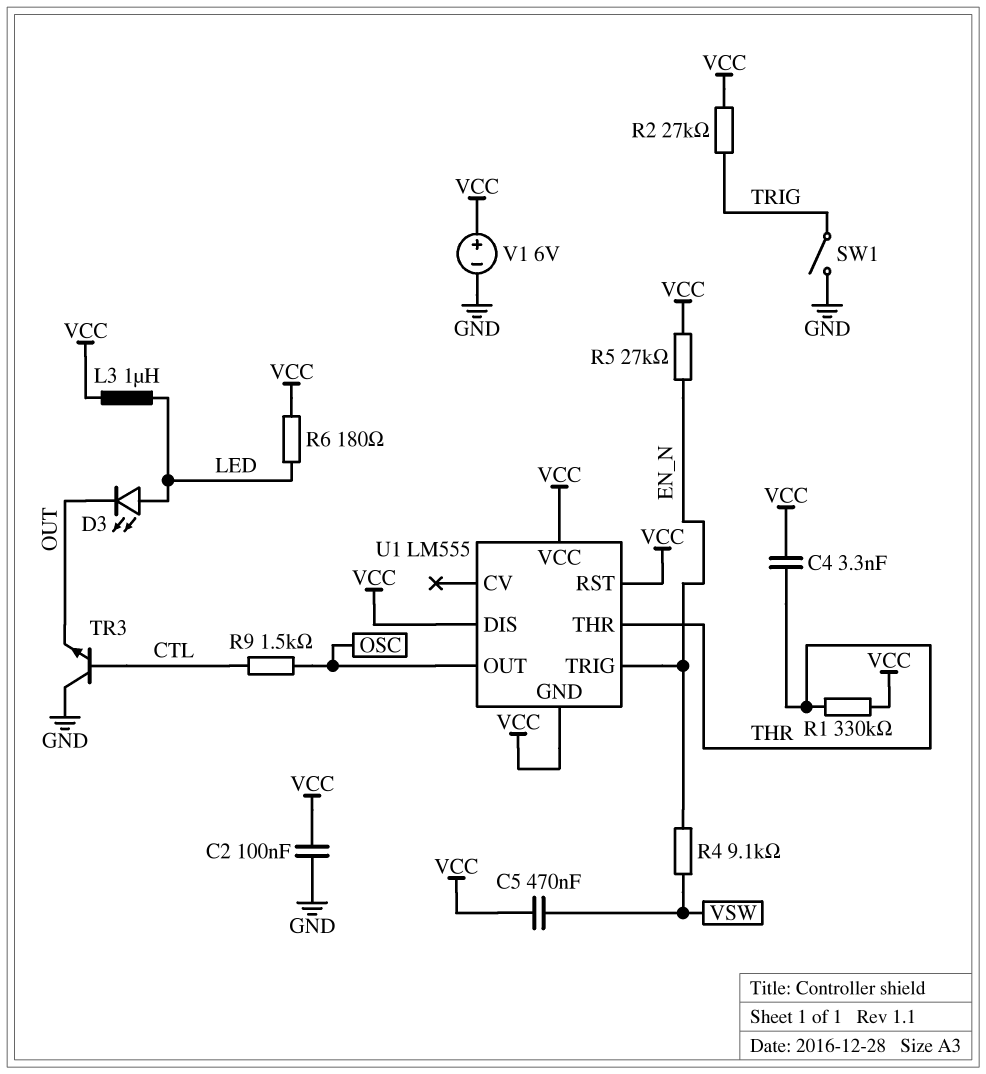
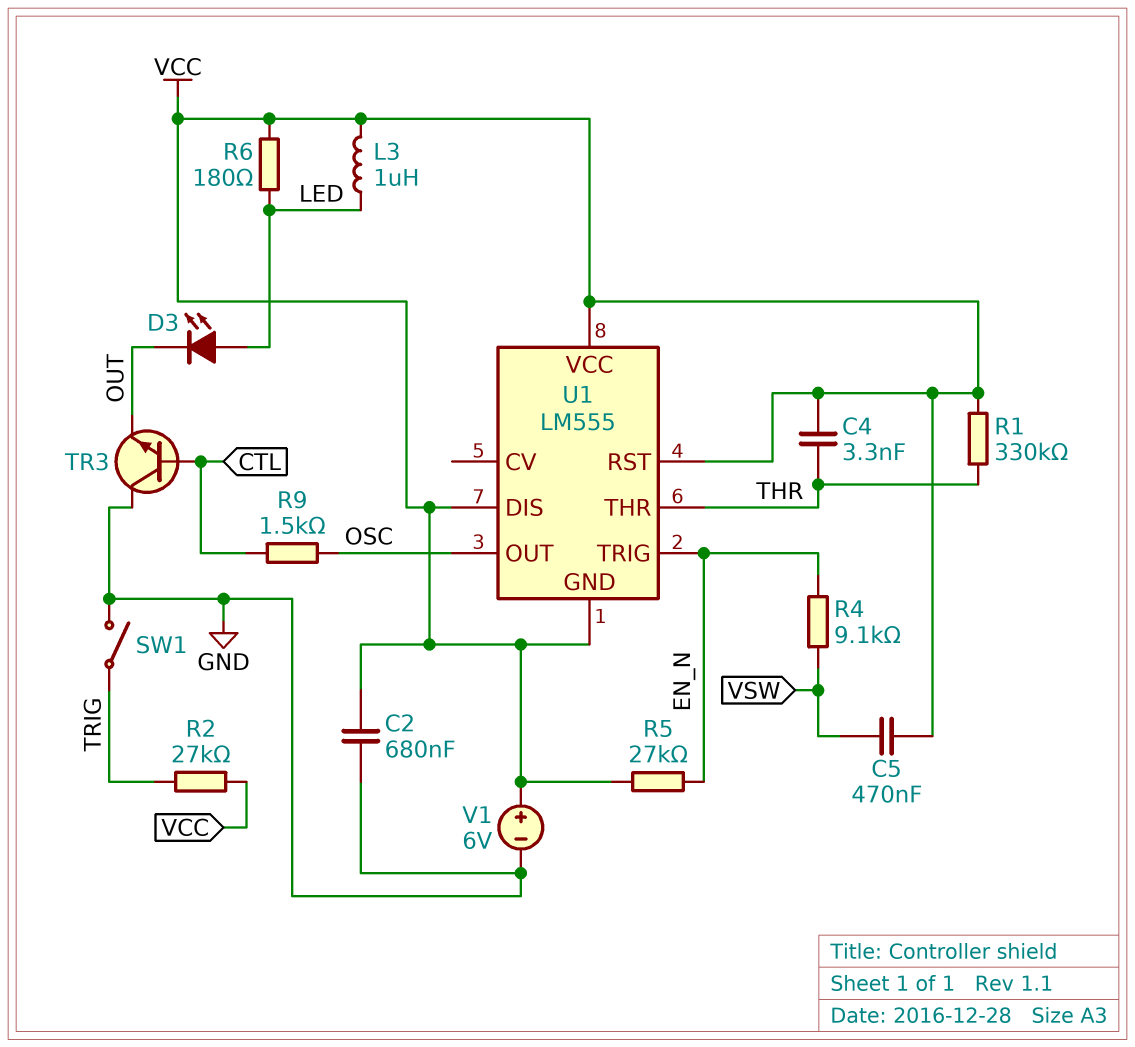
C2: 100nF (GND, VCC) -> 680nF (GND, VCC)

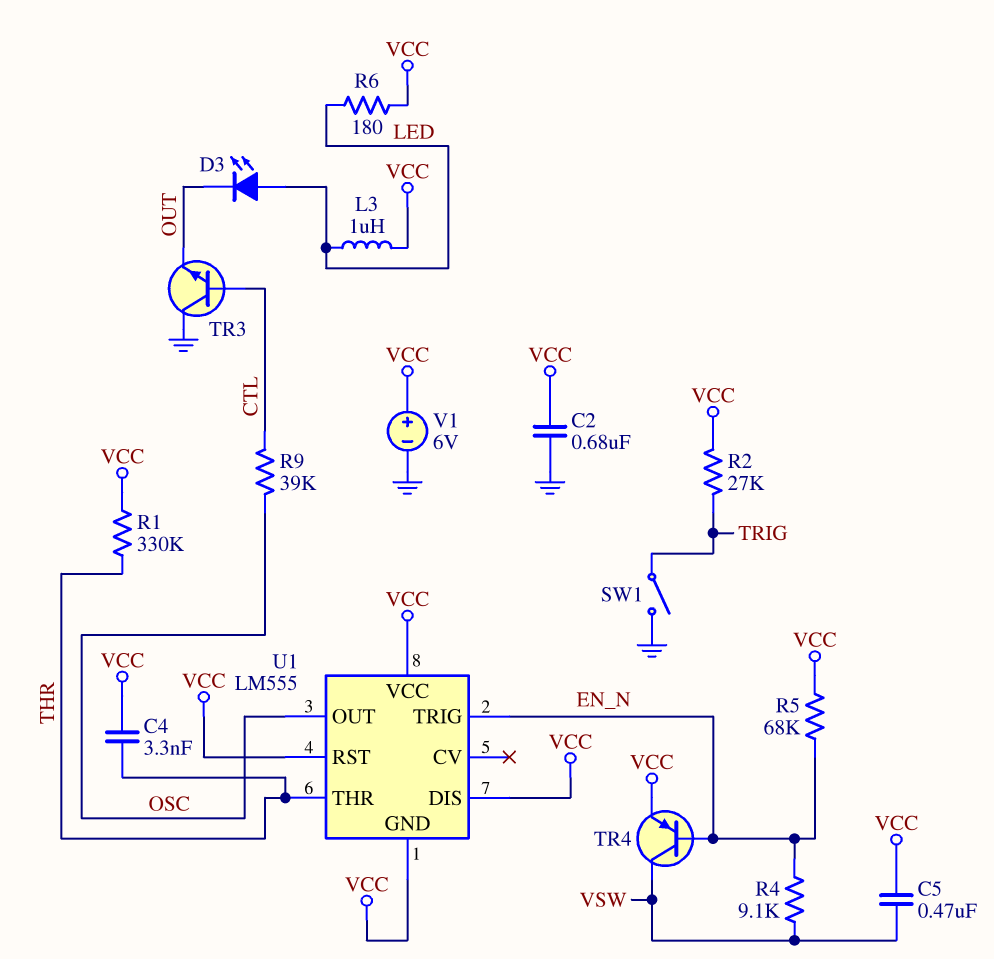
R5: 27k (EN_N, VCC) -> 68k (EN_N, VCC)
R9: 1.5k (CTL, OSC) -> 39k (CTL, OSC)
TR4: none -> PNP (B EN_N, C VSW, E VCC)

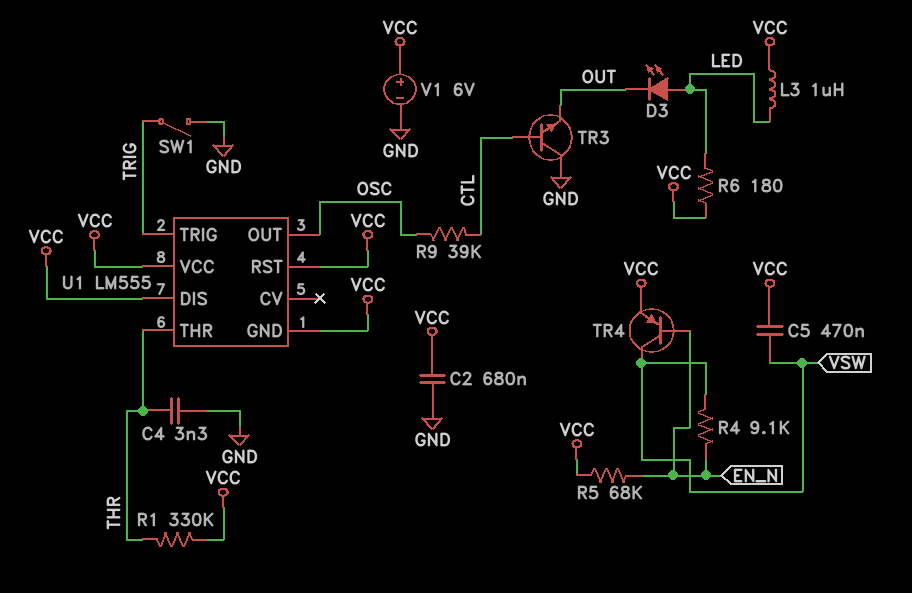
C4: 3.3nF (THR, VCC) -> 3.3nF (GND, THR)
R2: 27k (TRIG, VCC) -> none
U1 pin TRIG: EN_N -> TRIG

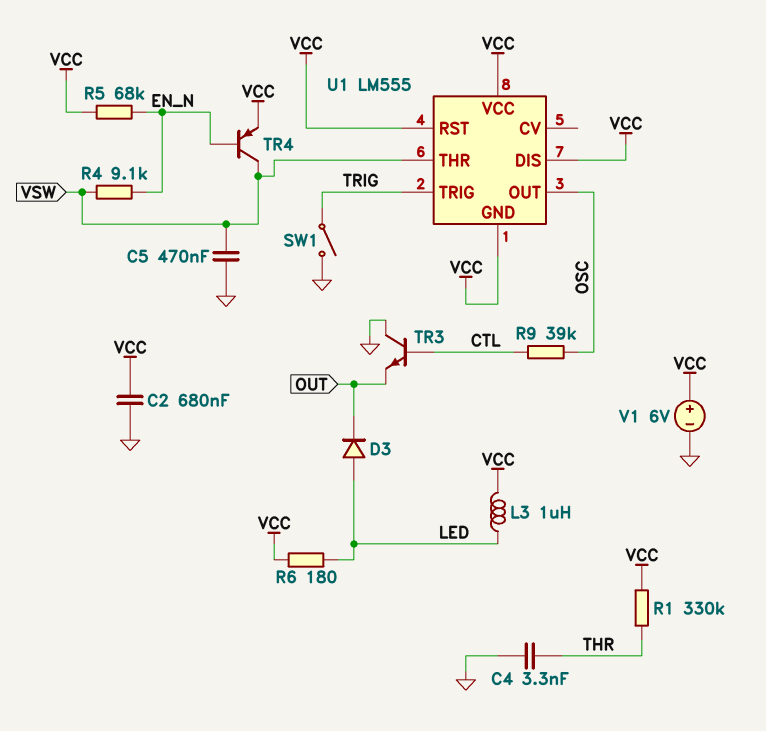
C5: 470nF (VCC, VSW) -> 470nF (GND, VSW)
D3: LED (A LED, K OUT) -> diode (A LED, K OUT)
U1 pin THR: THR -> VSW

